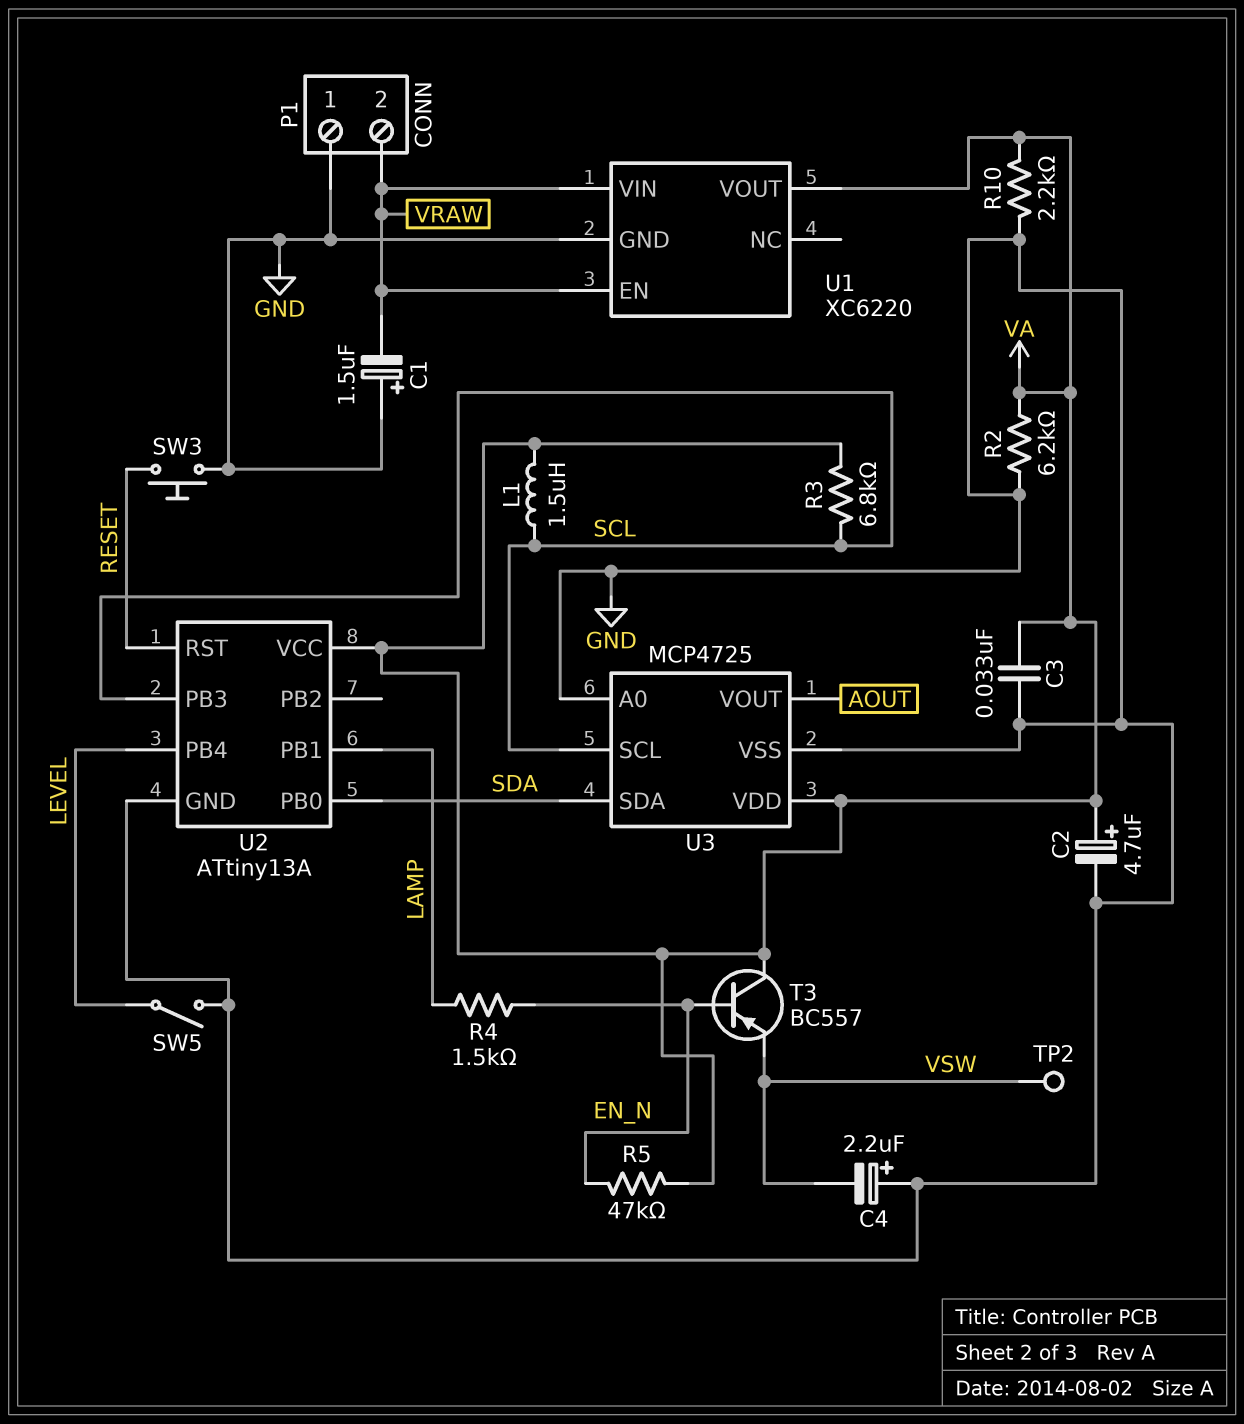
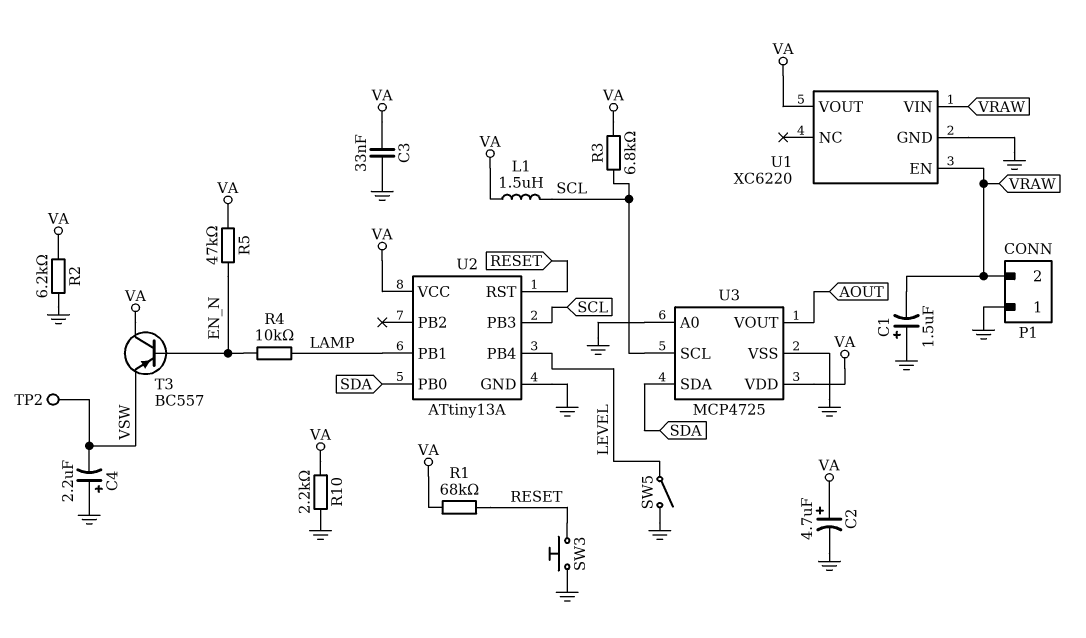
R1: none -> 68k (RESET, VA)
R4: 1.5k (EN_N, LAMP) -> 10k (EN_N, LAMP)

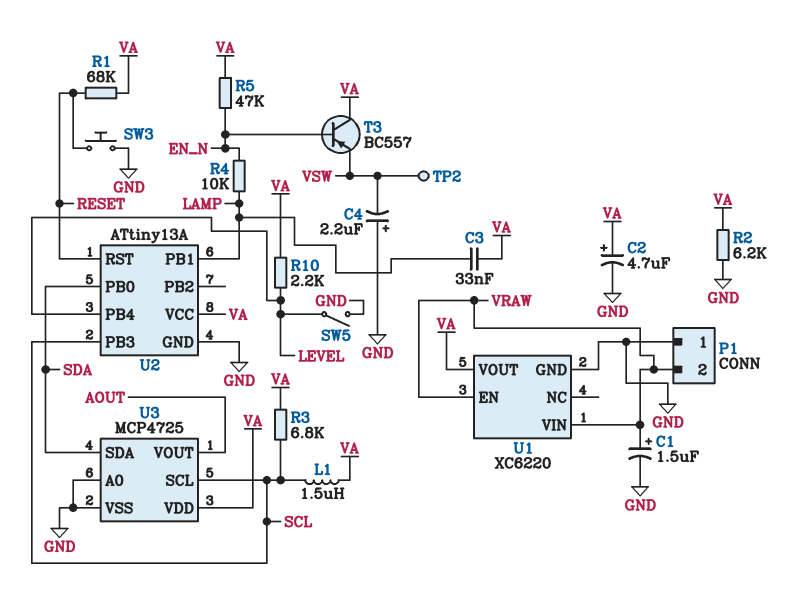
C1: 1.5uF (plus GND, minus VRAW) -> 1.5uF (plus VRAW, minus GND)
C3: 33nF (GND, VA) -> 33nF (LAMP, VA)
R10: 2.2k (GND, VA) -> 2.2k (LEVEL, VA)

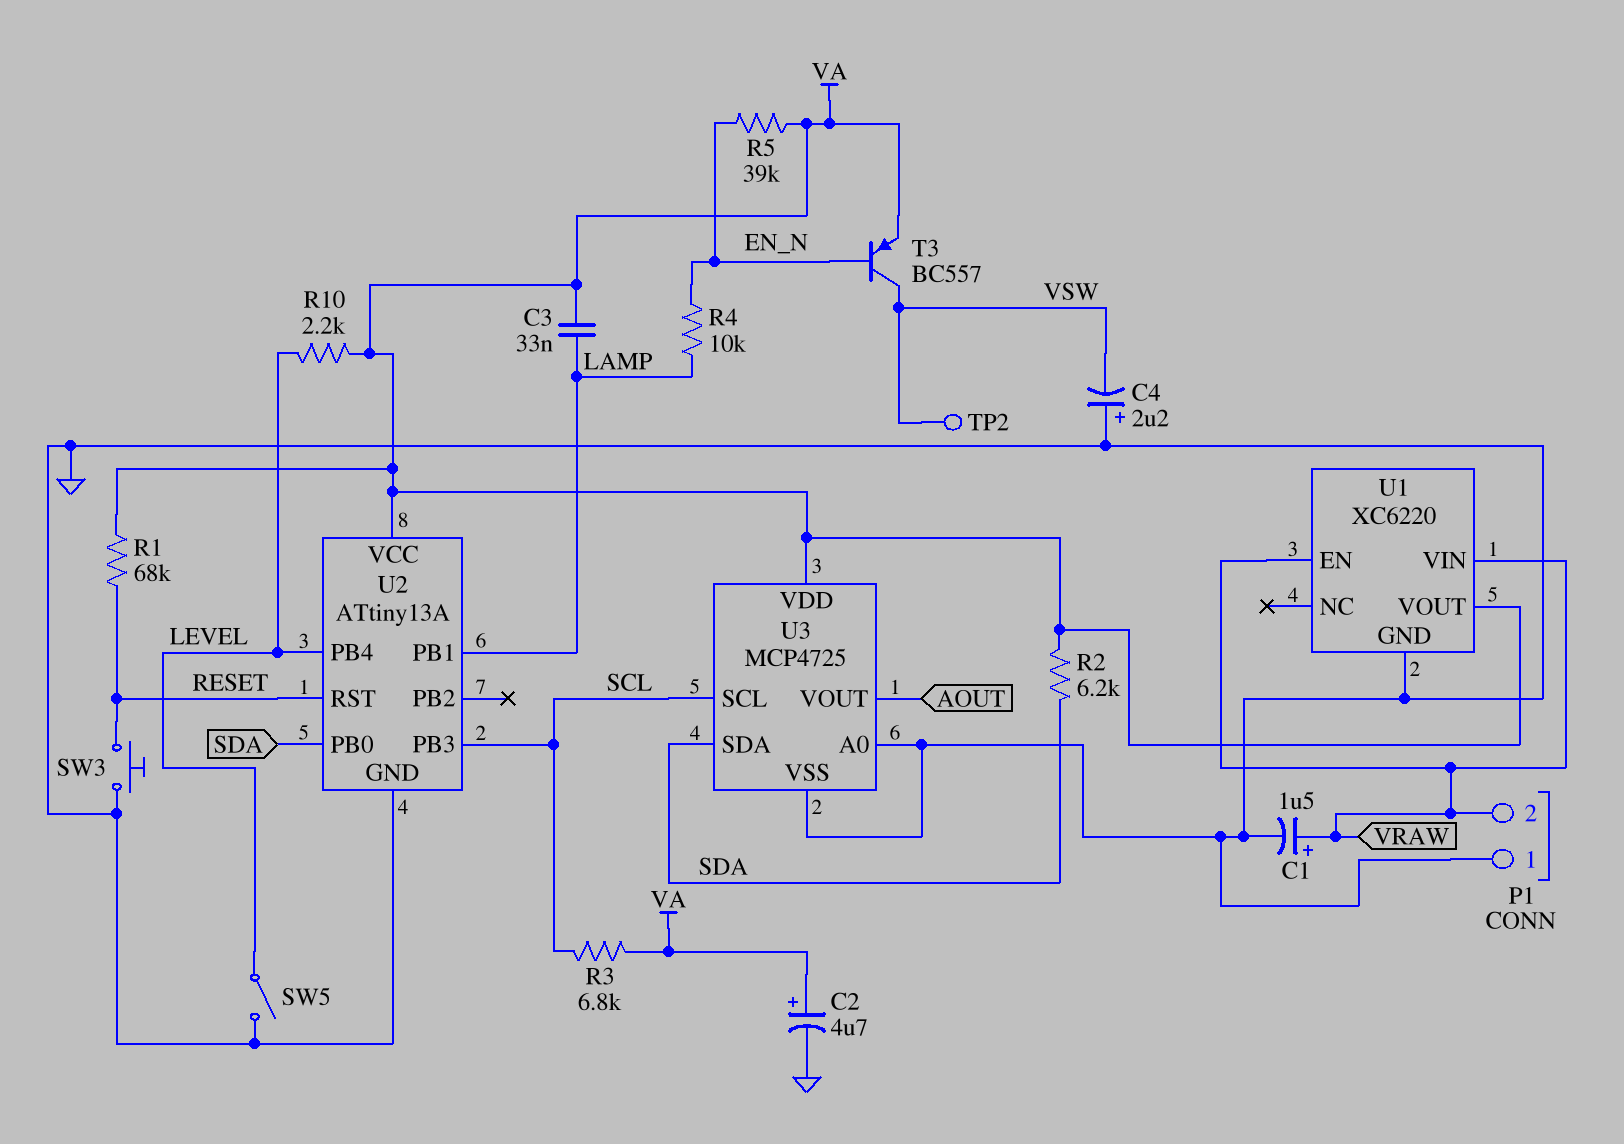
L1: 1.5uH (SCL, VA) -> none
R2: 6.2k (GND, VA) -> 6.2k (SDA, VA)
R5: 47k (EN_N, VA) -> 39k (EN_N, VA)
T3: PNP BC557 (B EN_N, C VA, E VSW) -> PNP BC557 (B EN_N, C VSW, E VA)

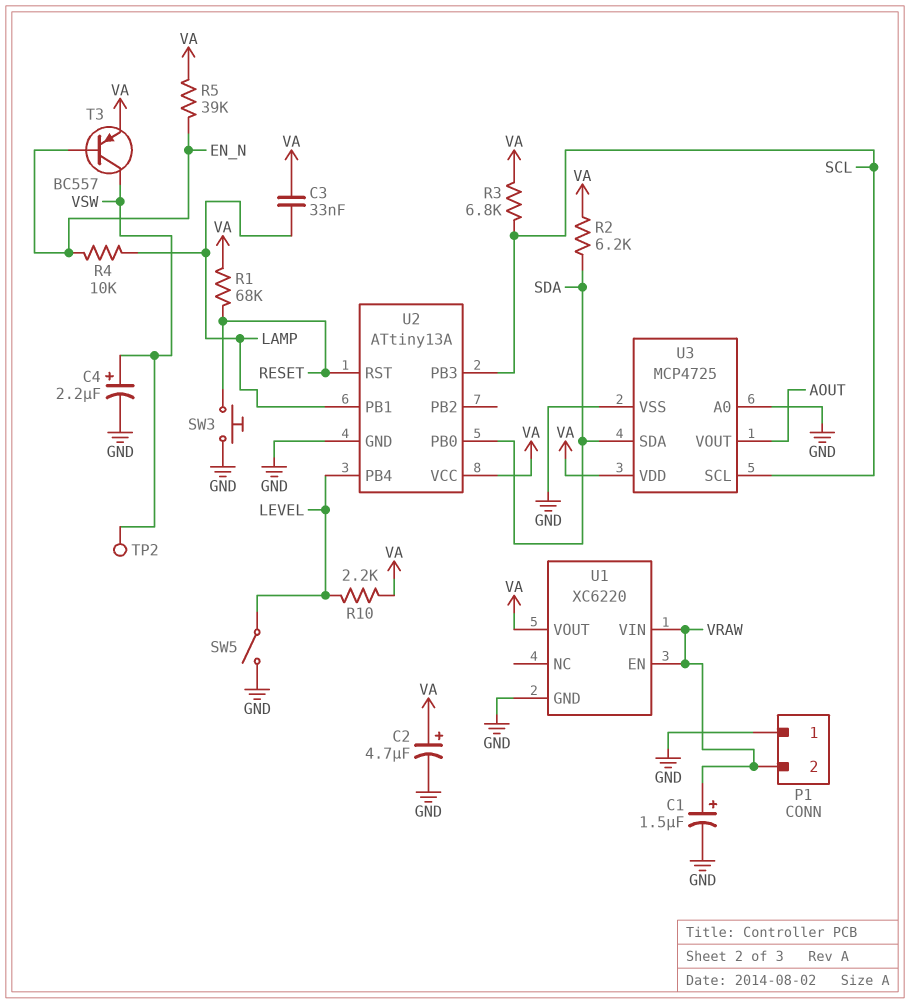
C4: 2.2uF (plus GND, minus VSW) -> 2.2uF (plus VSW, minus GND)

